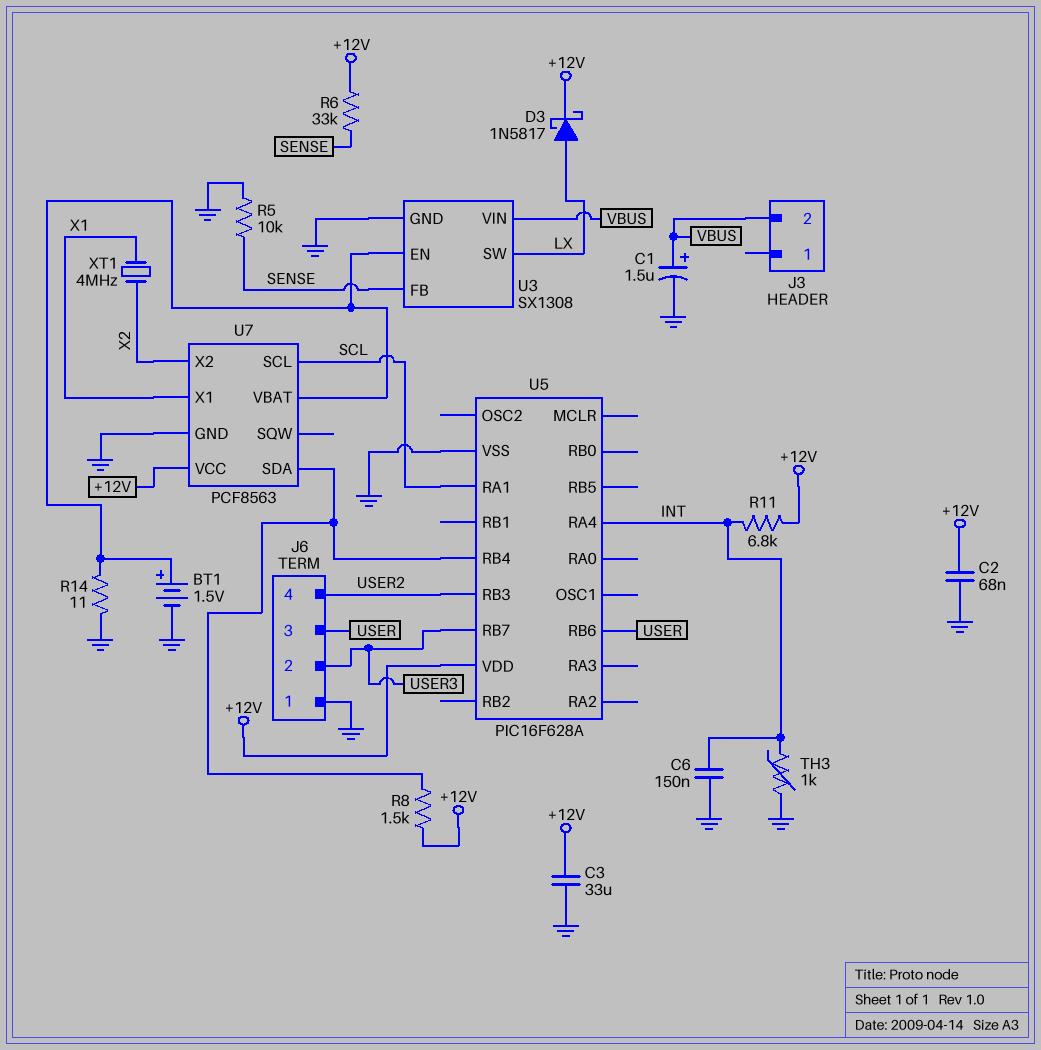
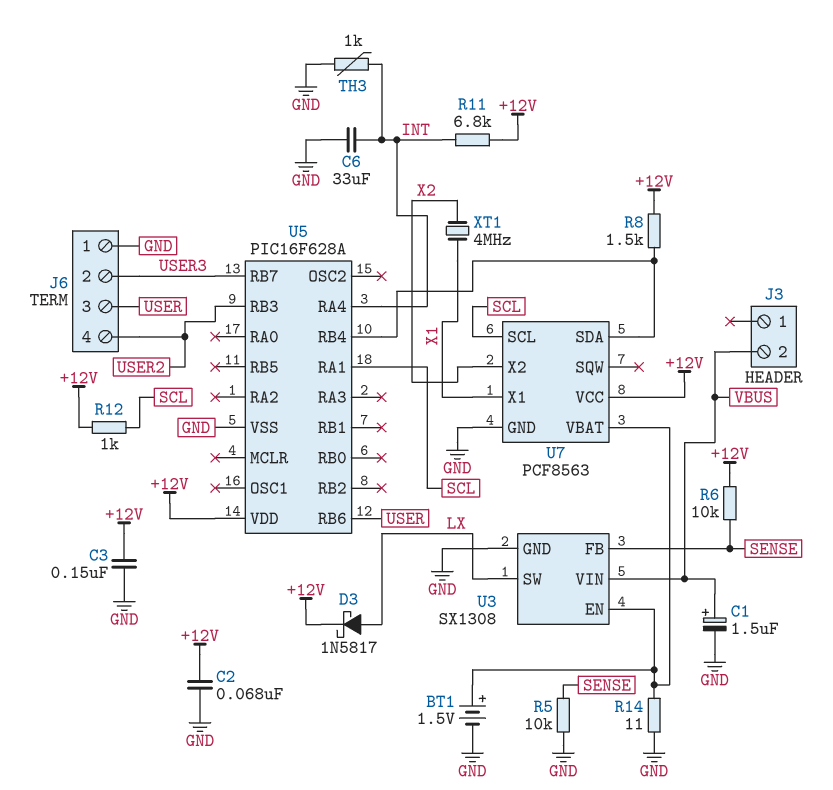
C3: 33uF (+12V, GND) -> 150nF (+12V, GND)
C6: 150nF (GND, INT) -> 33uF (GND, INT)
R6: 33k (+12V, SENSE) -> 10k (+12V, SENSE)
R12: none -> 1k (+12V, SCL)

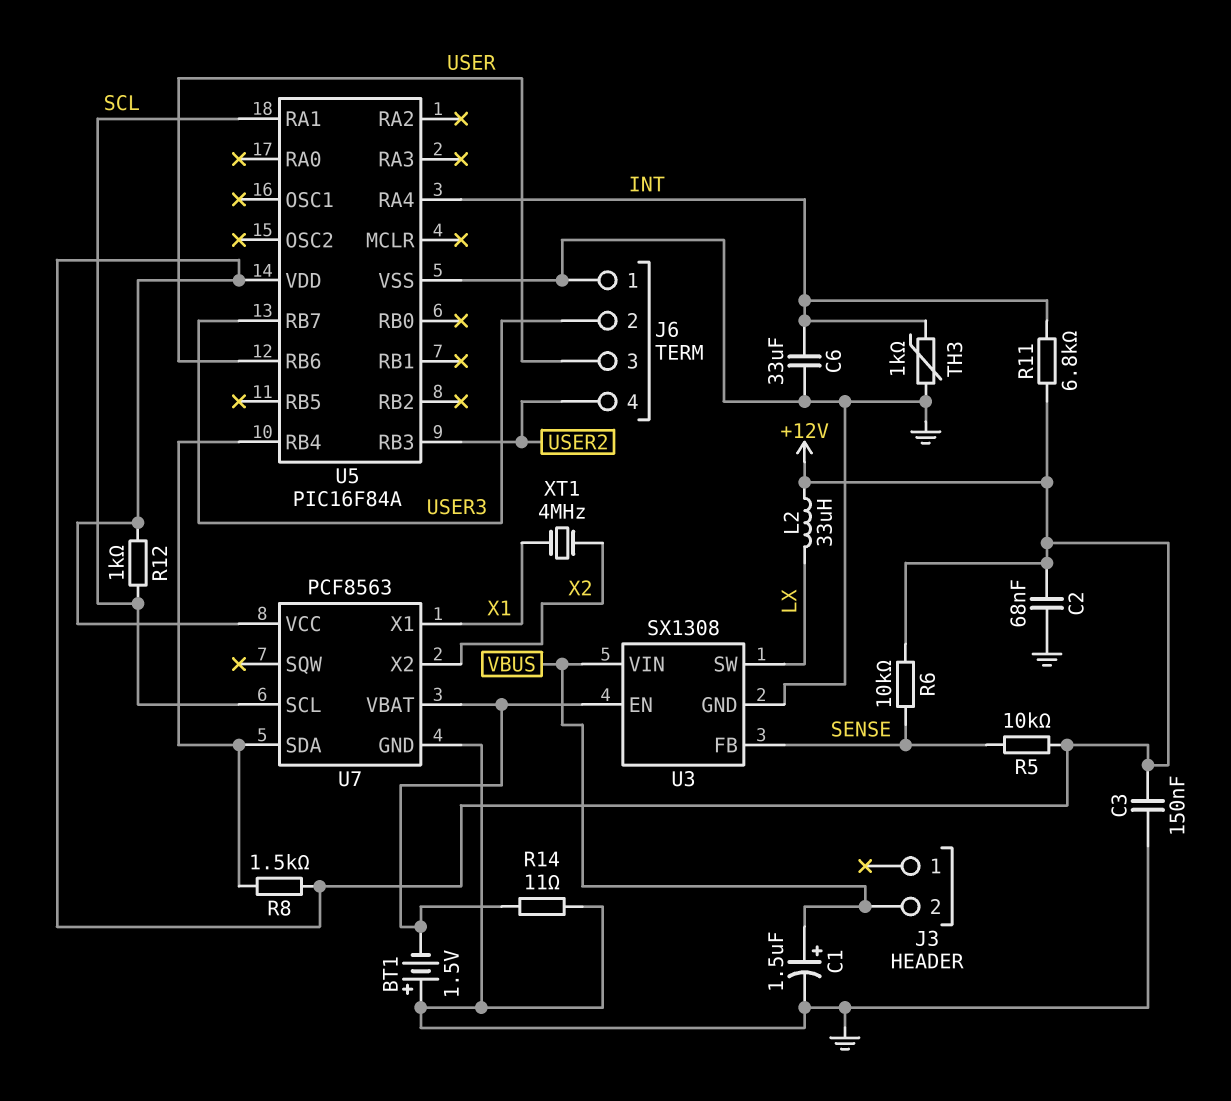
BT1: 1.5V (plus U3/EN, minus GND) -> 1.5V (plus GND, minus U3/EN)
D3: schottky 1N5817 (A LX, K +12V) -> none
L2: none -> 33uH (+12V, LX)
R5: 10k (GND, SENSE) -> 10k (+12V, SENSE)
U5: PIC16F628A -> PIC16F84A

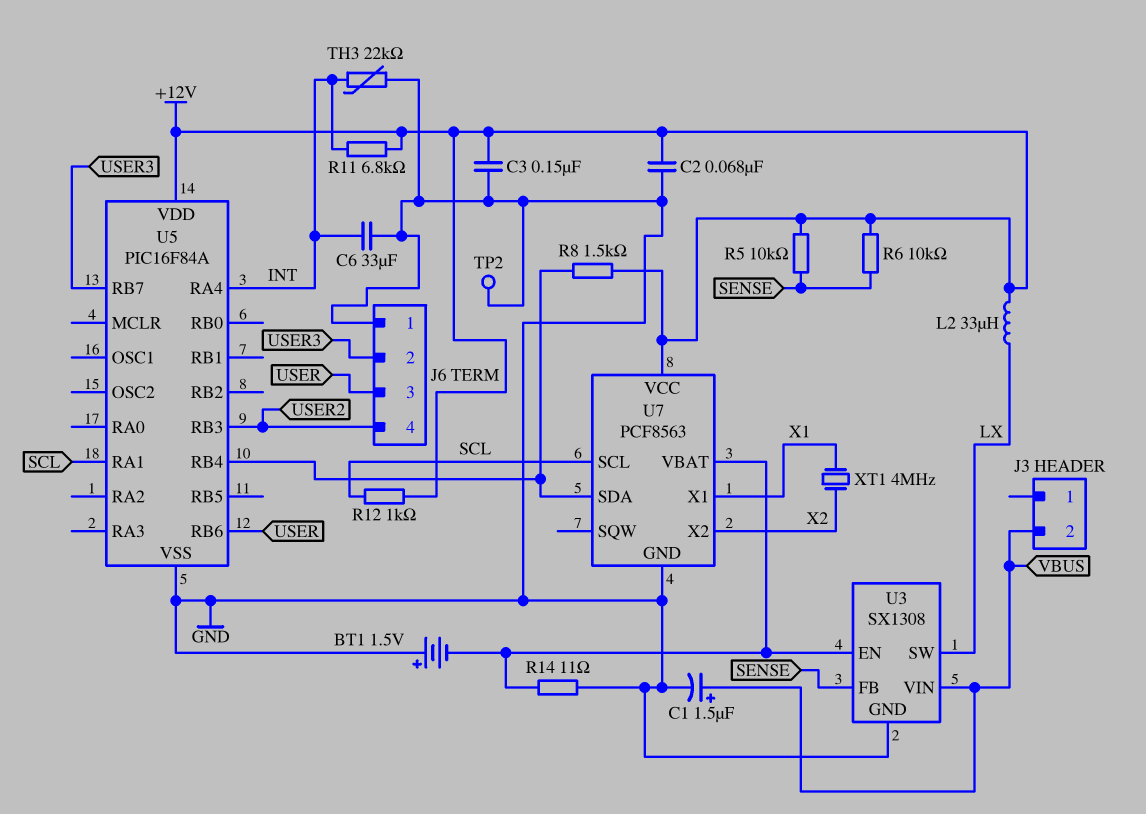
TH3: 1k (GND, INT) -> 22k (GND, INT)
TP2: none -> test point (GND)

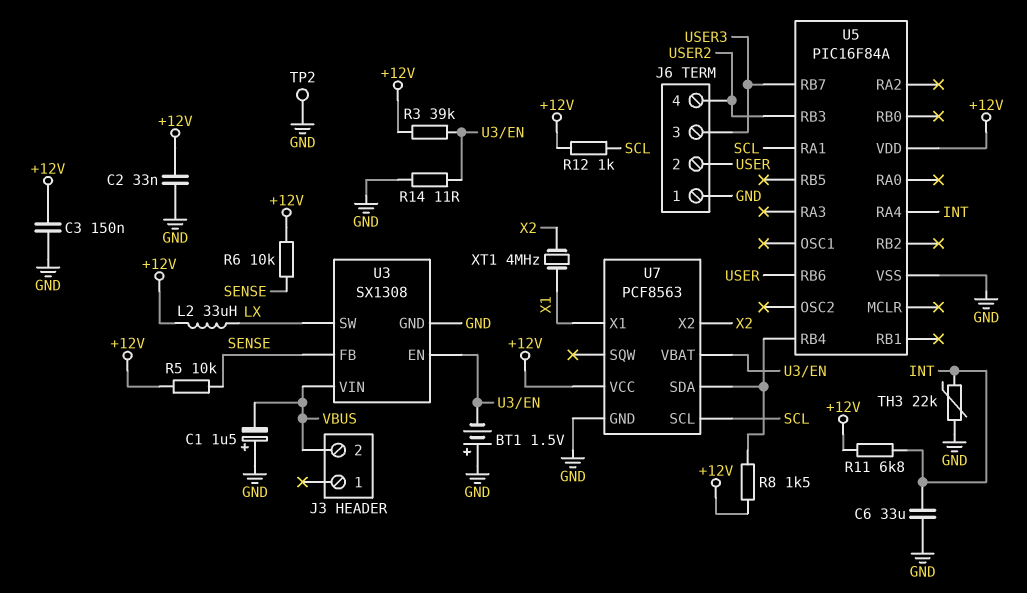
C1: 1.5uF (plus VBUS, minus GND) -> 1.5uF (plus GND, minus VBUS)
C2: 68nF (+12V, GND) -> 33nF (+12V, GND)
J6 pin 2: USER3 -> USER
J6 pin 3: USER -> USER3
R3: none -> 39k (+12V, U3/EN)

